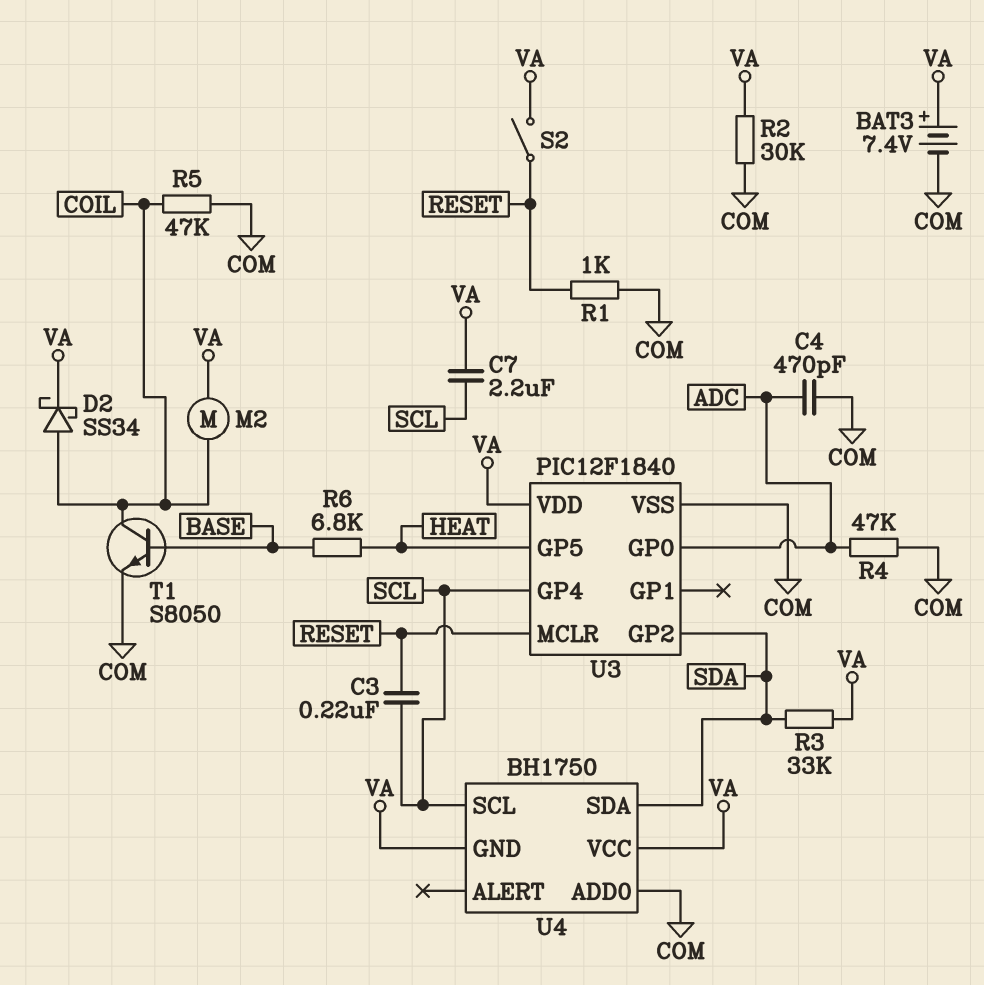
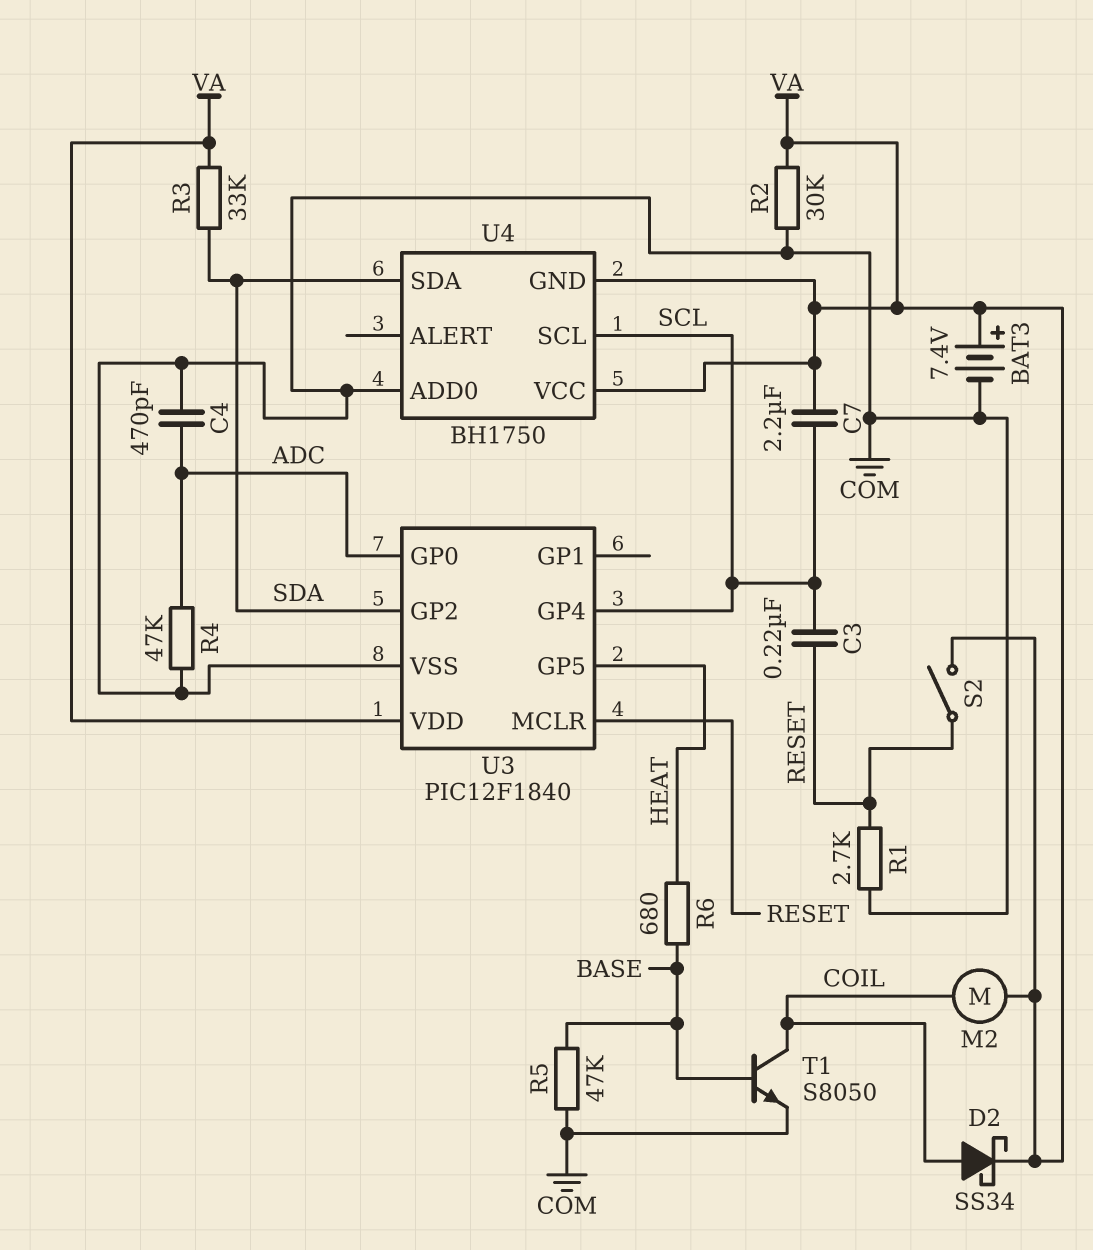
R1: 1k (COM, RESET) -> 2.7k (COM, RESET)
R5: 47k (COIL, COM) -> 47k (BASE, COM)
R6: 6.8k (BASE, HEAT) -> 680 (BASE, HEAT)

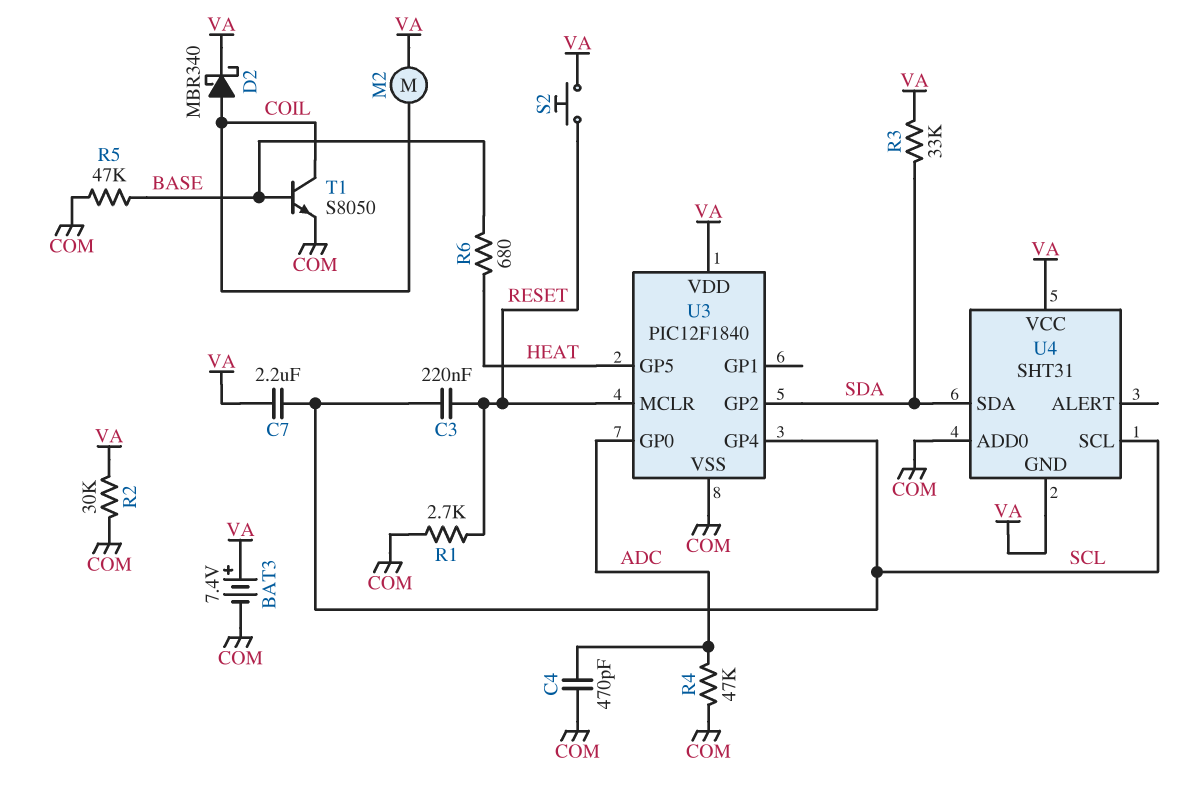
D2: schottky SS34 (A COIL, K VA) -> schottky MBR340 (A COIL, K VA)
S2: switch (RESET, VA) -> button (RESET, VA)
U4: BH1750 -> SHT31

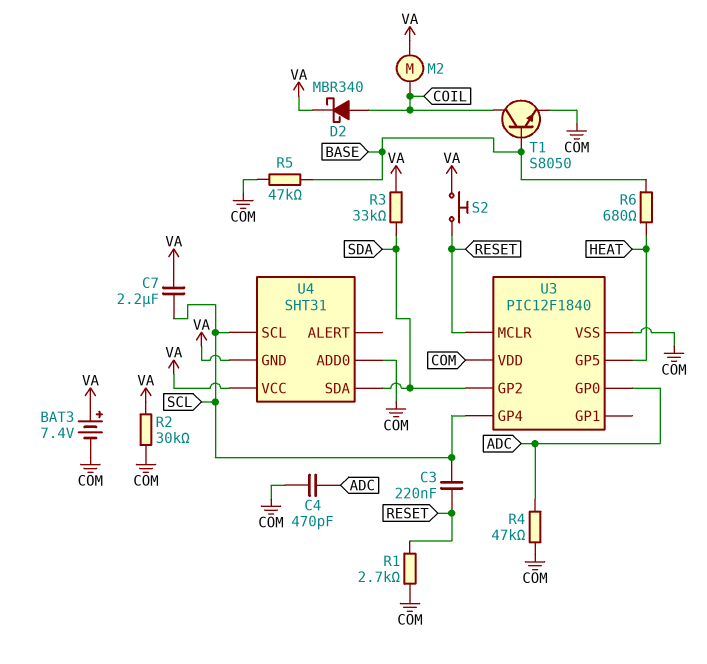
U3 pin VDD: VA -> COM

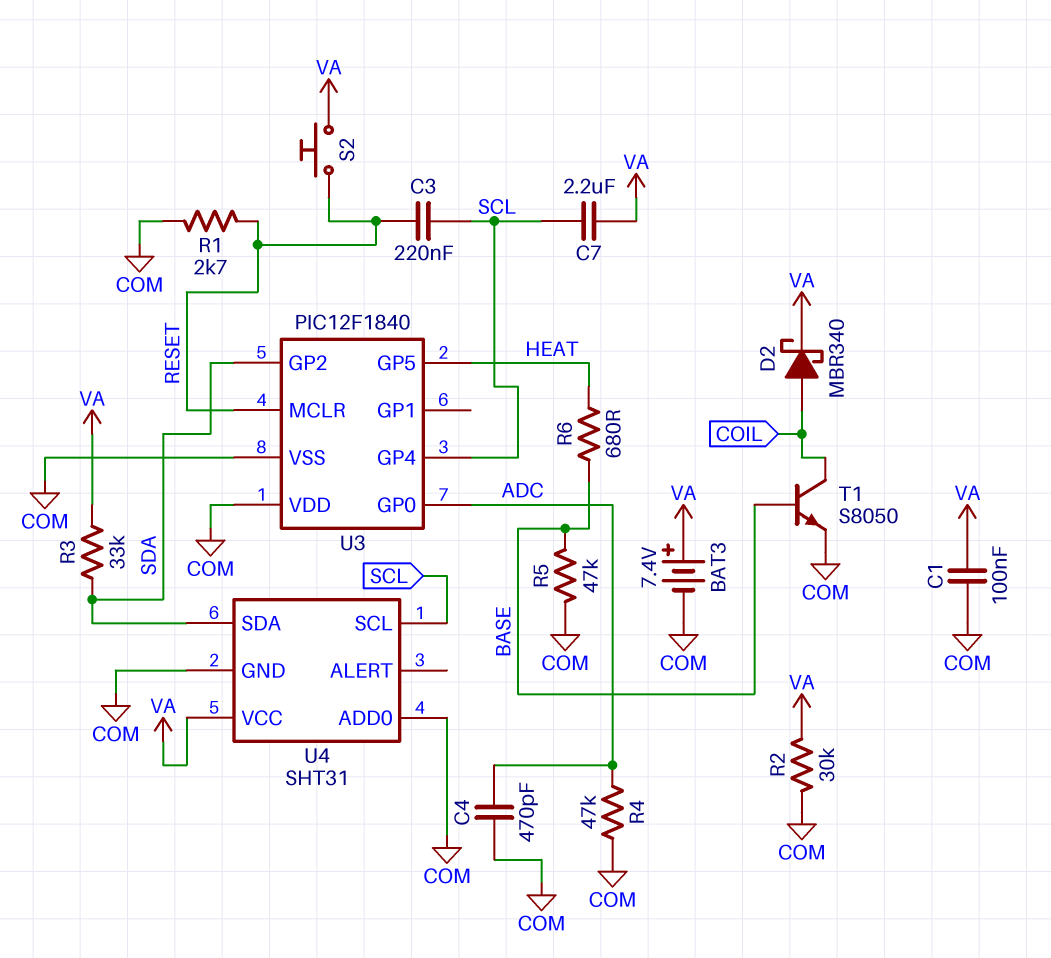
C1: none -> 100nF (COM, VA)
M2: motor (COIL, VA) -> none
U4 pin GND: VA -> COM

